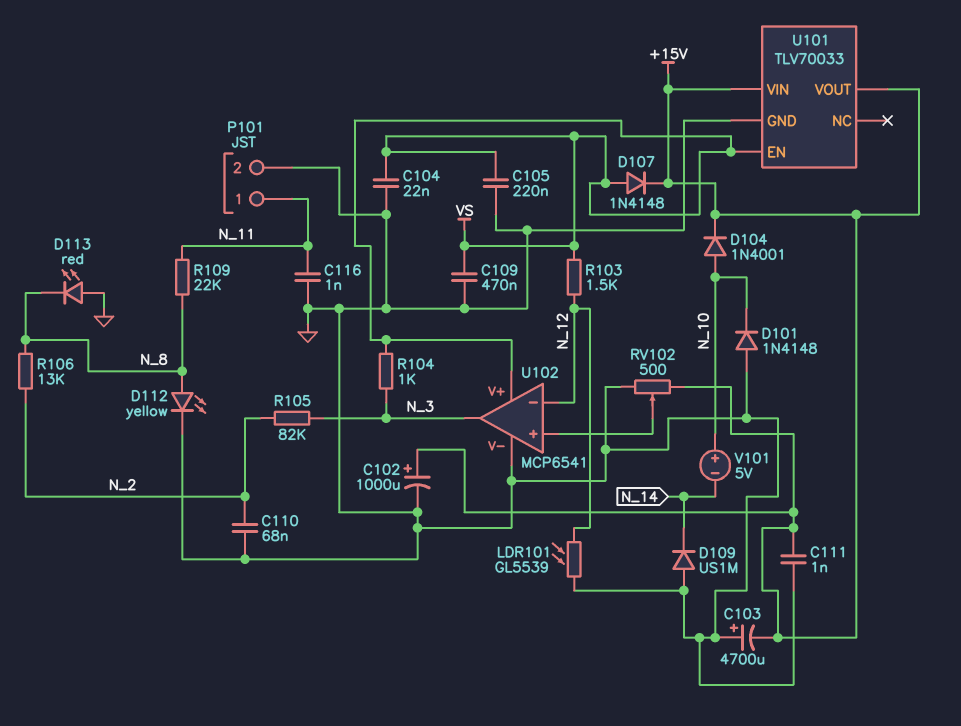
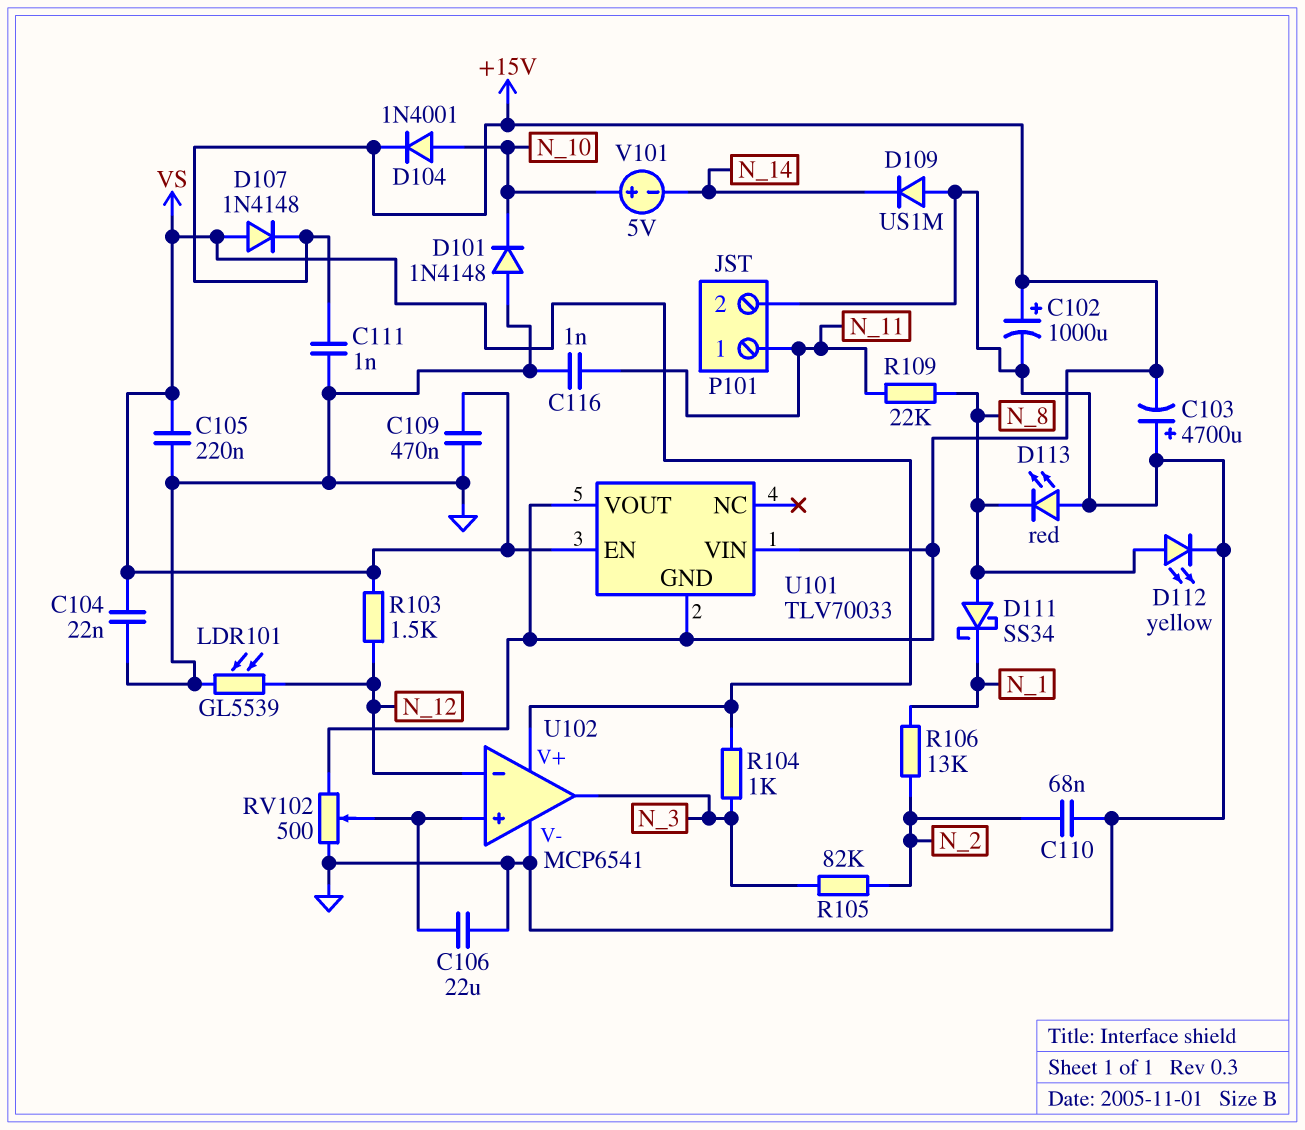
C106: none -> 22uF (GND, U102/in+)
D111: none -> schottky SS34 (A N_8, K N_1)
R106: 13k (N_2, N_8) -> 13k (N_1, N_2)
U101 pin GND: GND -> +15V

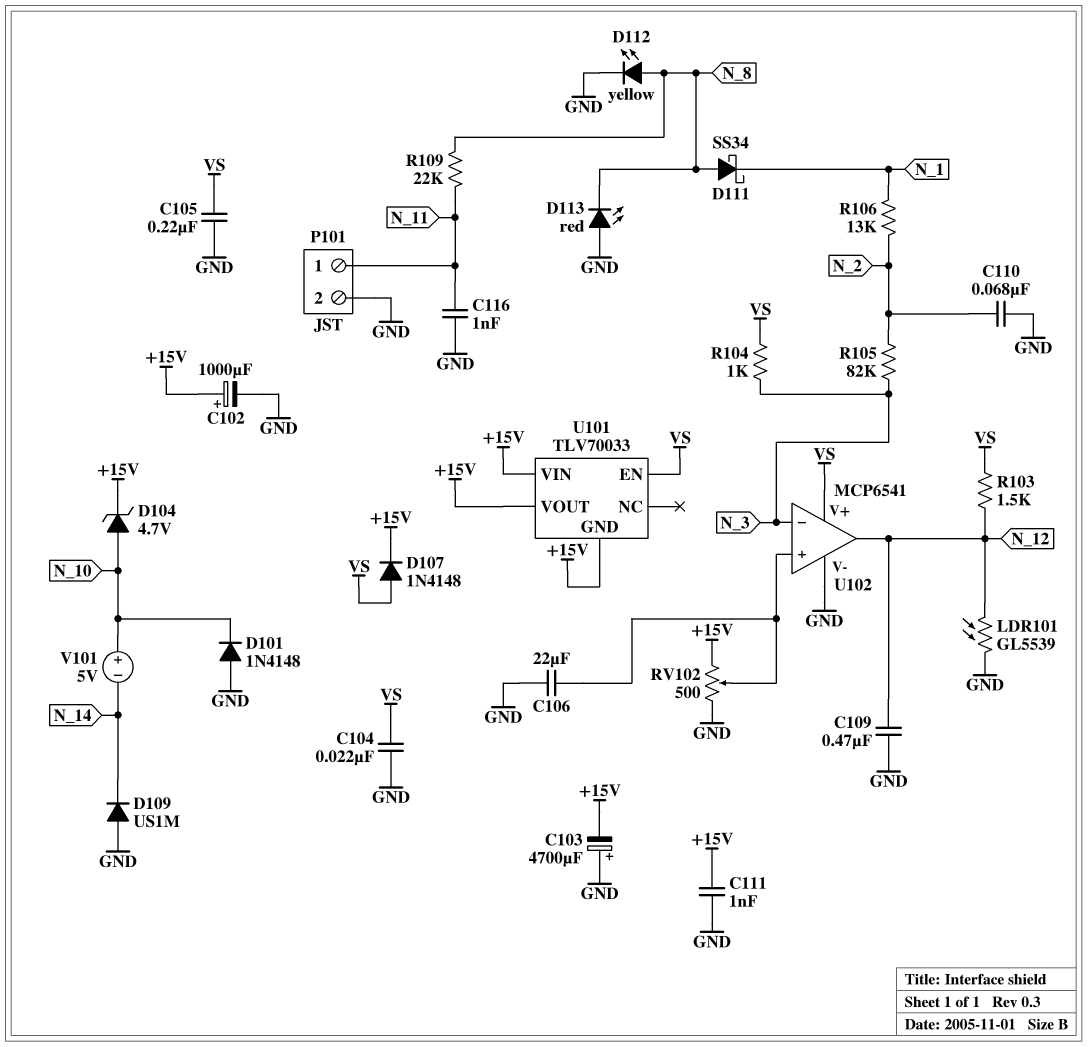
C109: 470nF (GND, VS) -> 470nF (GND, N_12)
D104: diode 1N4001 (A N_10, K +15V) -> zener 4.7V (A N_10, K +15V)
U102 pin in-: N_12 -> N_3
U102 pin out: N_3 -> N_12

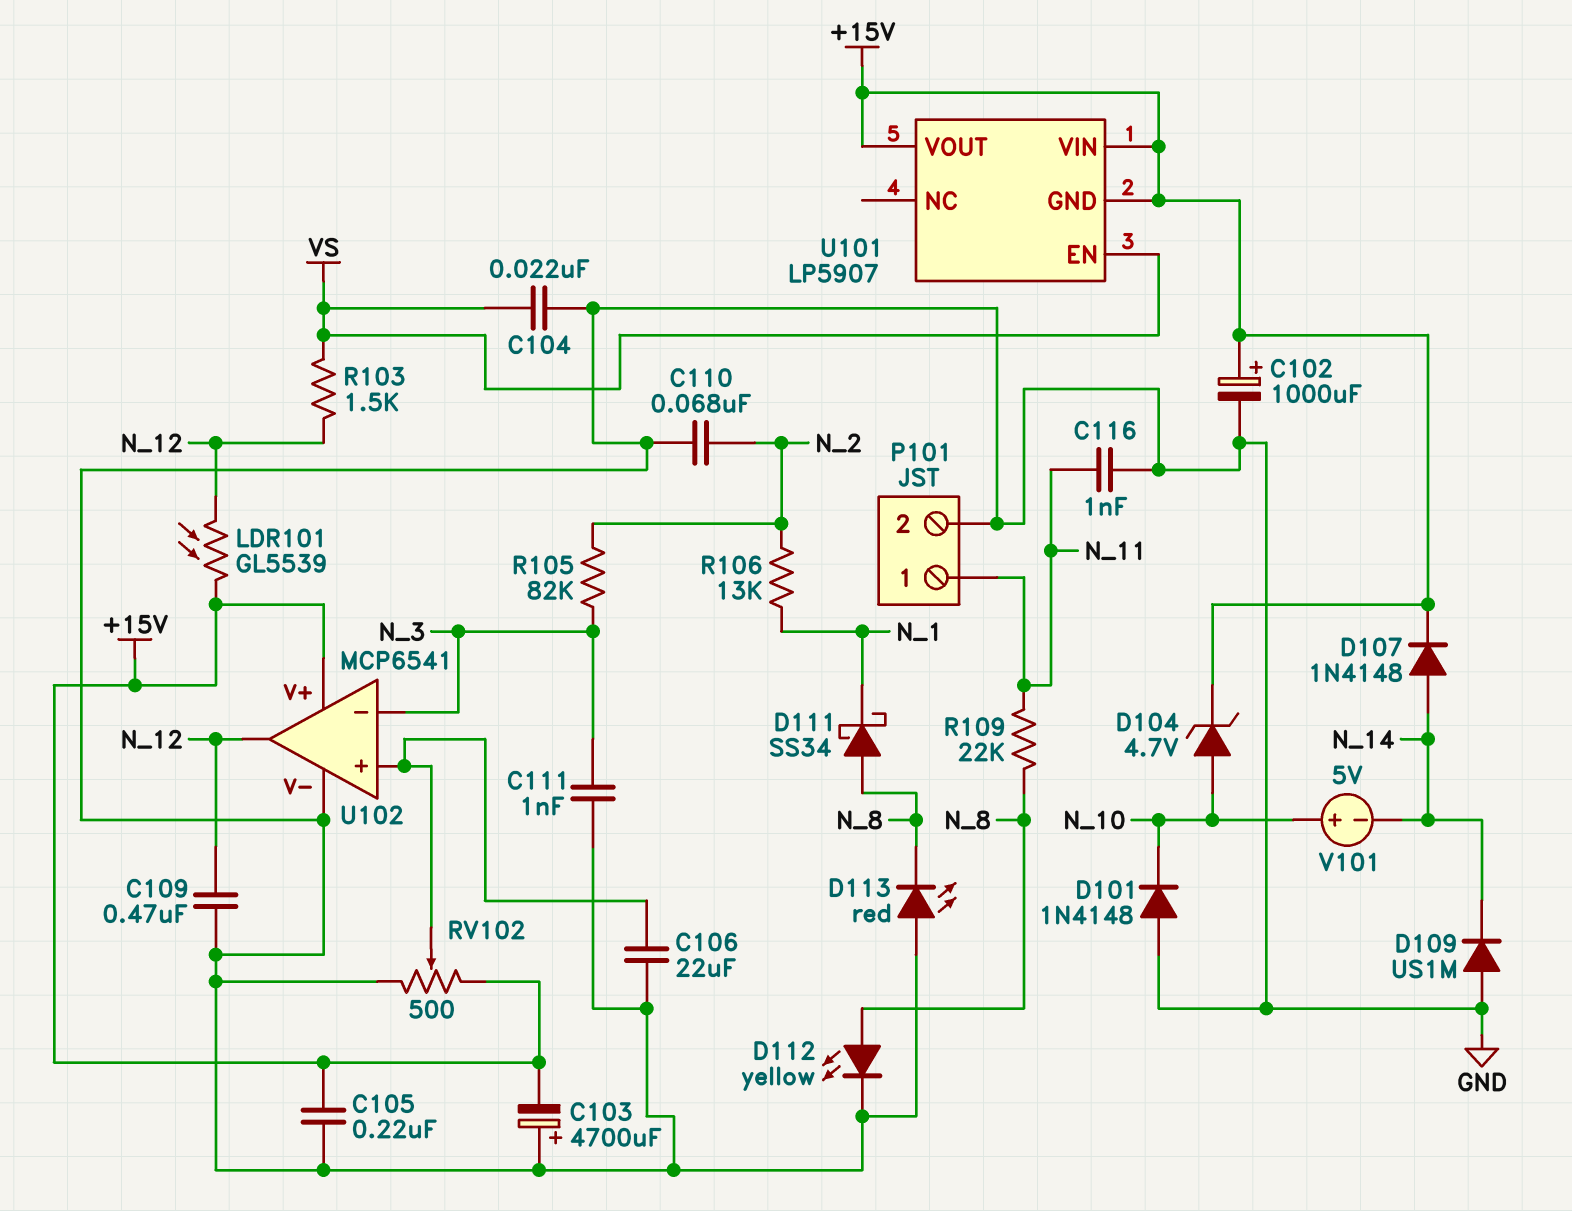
C105: 220nF (GND, VS) -> 220nF (+15V, GND)
C111: 1nF (+15V, GND) -> 1nF (GND, N_3)
D107: diode 1N4148 (A VS, K +15V) -> diode 1N4148 (A N_14, K +15V)
LDR101: GL5539 (GND, N_12) -> GL5539 (+15V, N_12)
R104: 1k (N_3, VS) -> none
U101: TLV70033 -> LP5907
U102 pin V+: VS -> +15V

